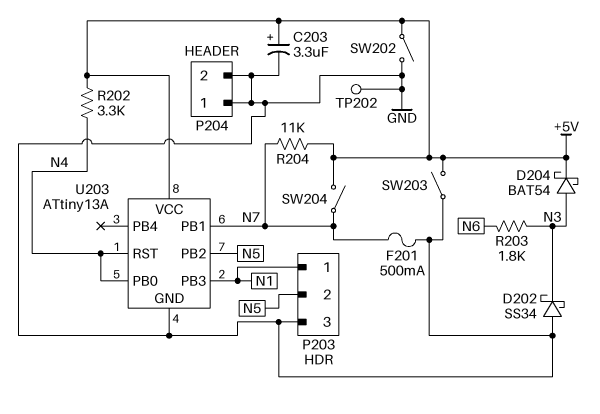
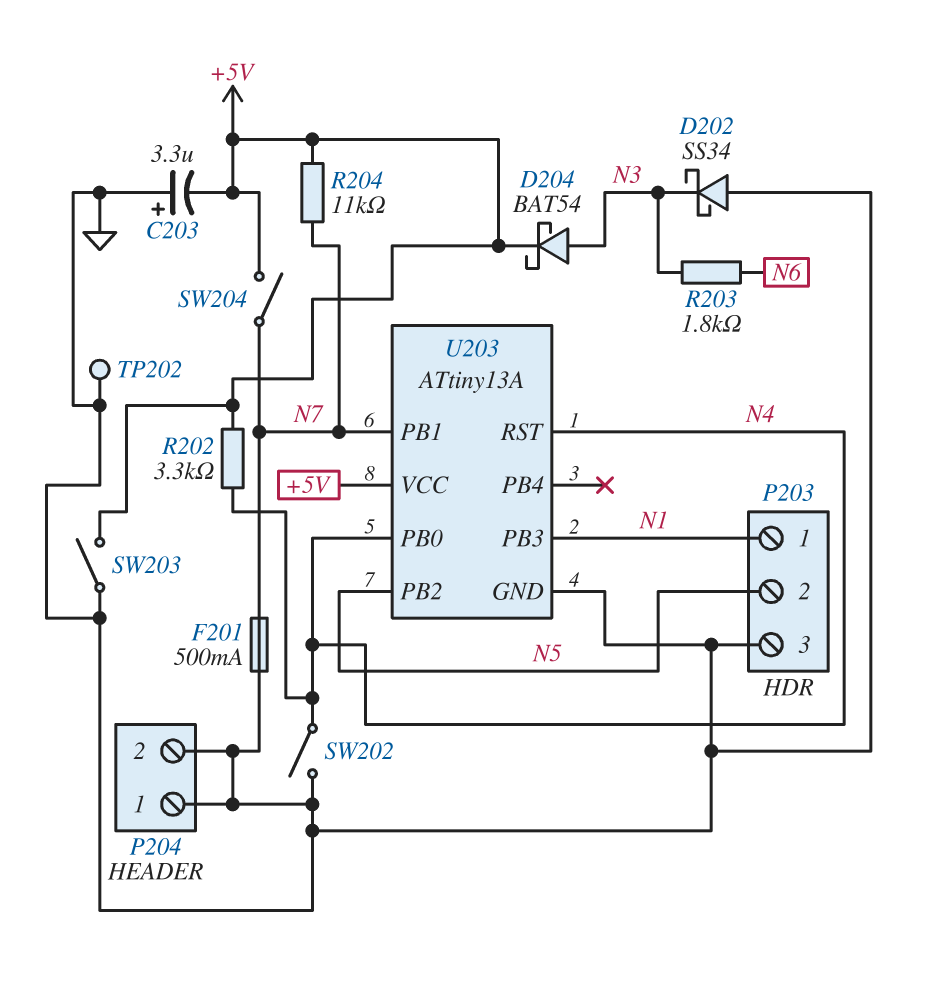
C203: 3.3uF (plus +5V, minus GND) -> 3.3uF (plus GND, minus +5V)
SW202: switch (+5V, GND) -> switch (GND, N4)

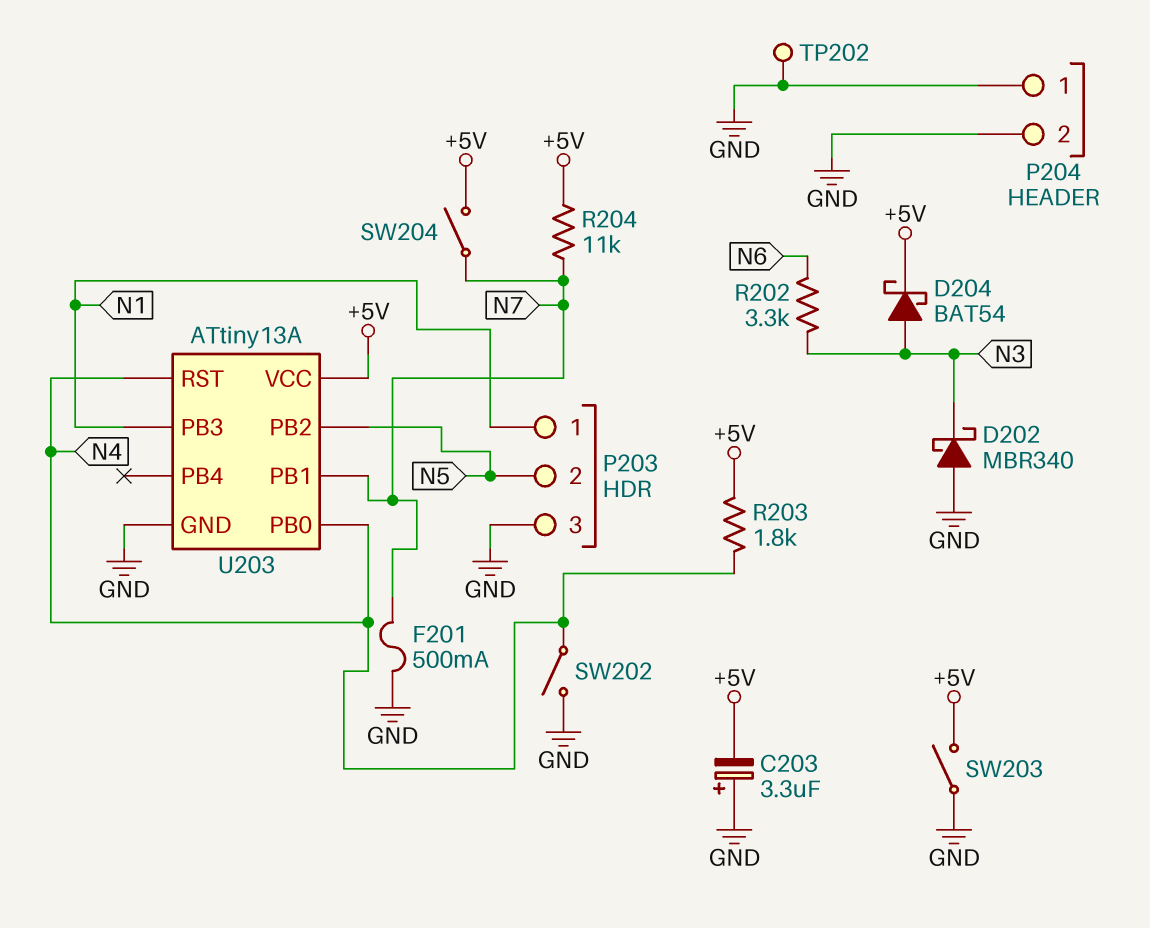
D202: schottky SS34 (A GND, K N3) -> schottky MBR340 (A GND, K N3)
R202: 3.3k (+5V, N4) -> 3.3k (N3, N6)
R203: 1.8k (N3, N6) -> 1.8k (+5V, N4)

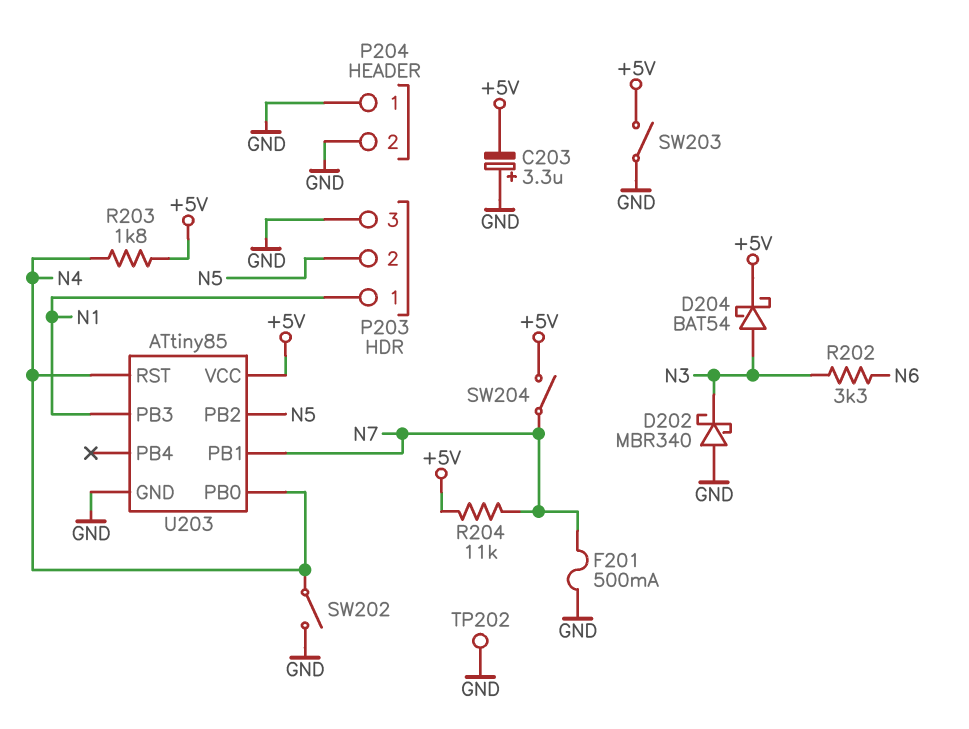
U203: ATtiny13A -> ATtiny85

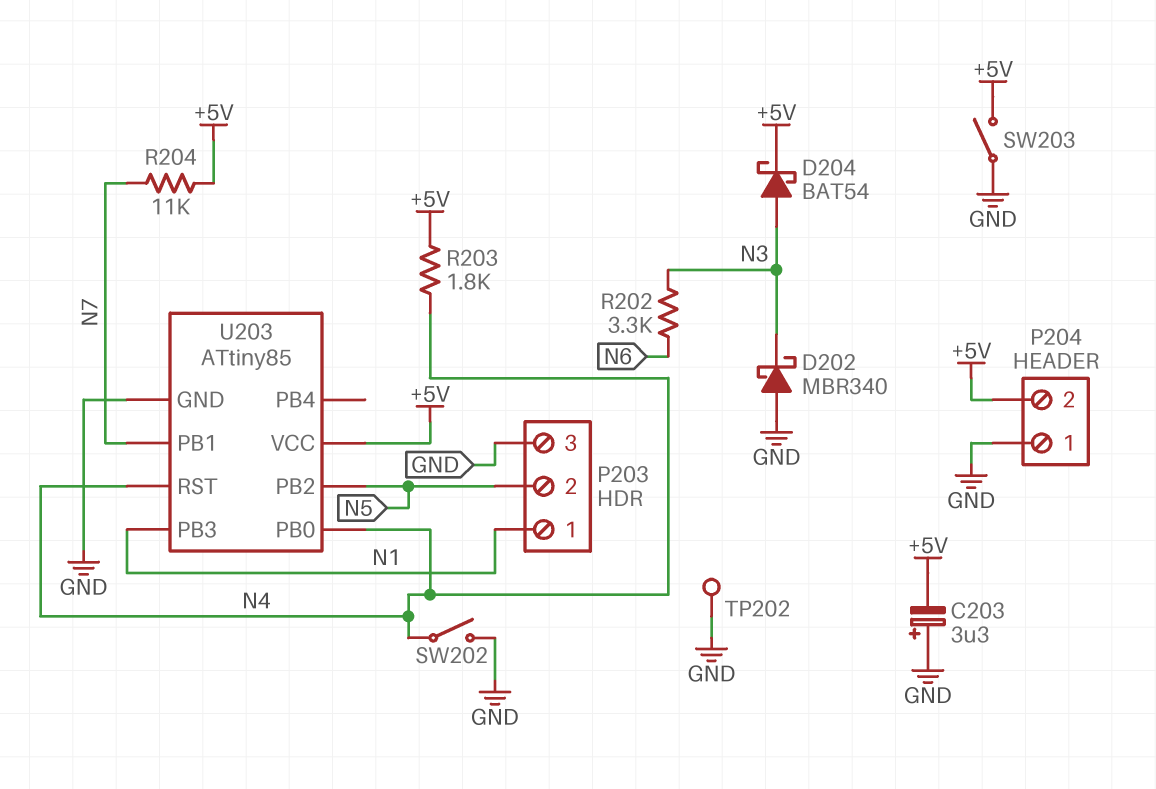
F201: 500mA (GND, N7) -> none
P204 pin 2: GND -> +5V
SW204: switch (+5V, N7) -> none

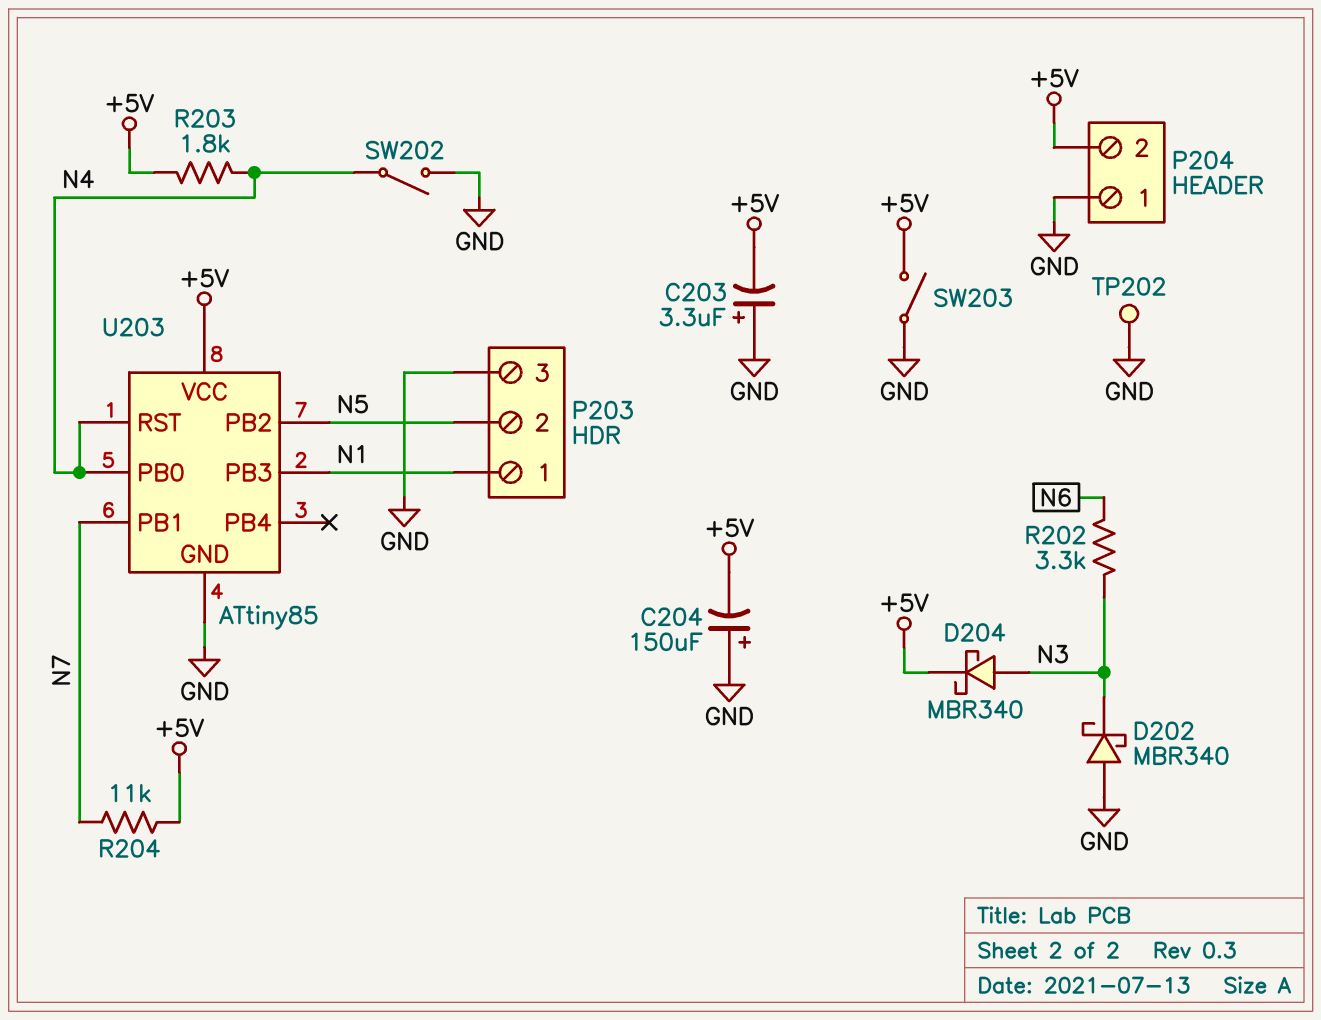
C204: none -> 150uF (plus GND, minus +5V)
D204: schottky BAT54 (A N3, K +5V) -> schottky MBR340 (A N3, K +5V)

